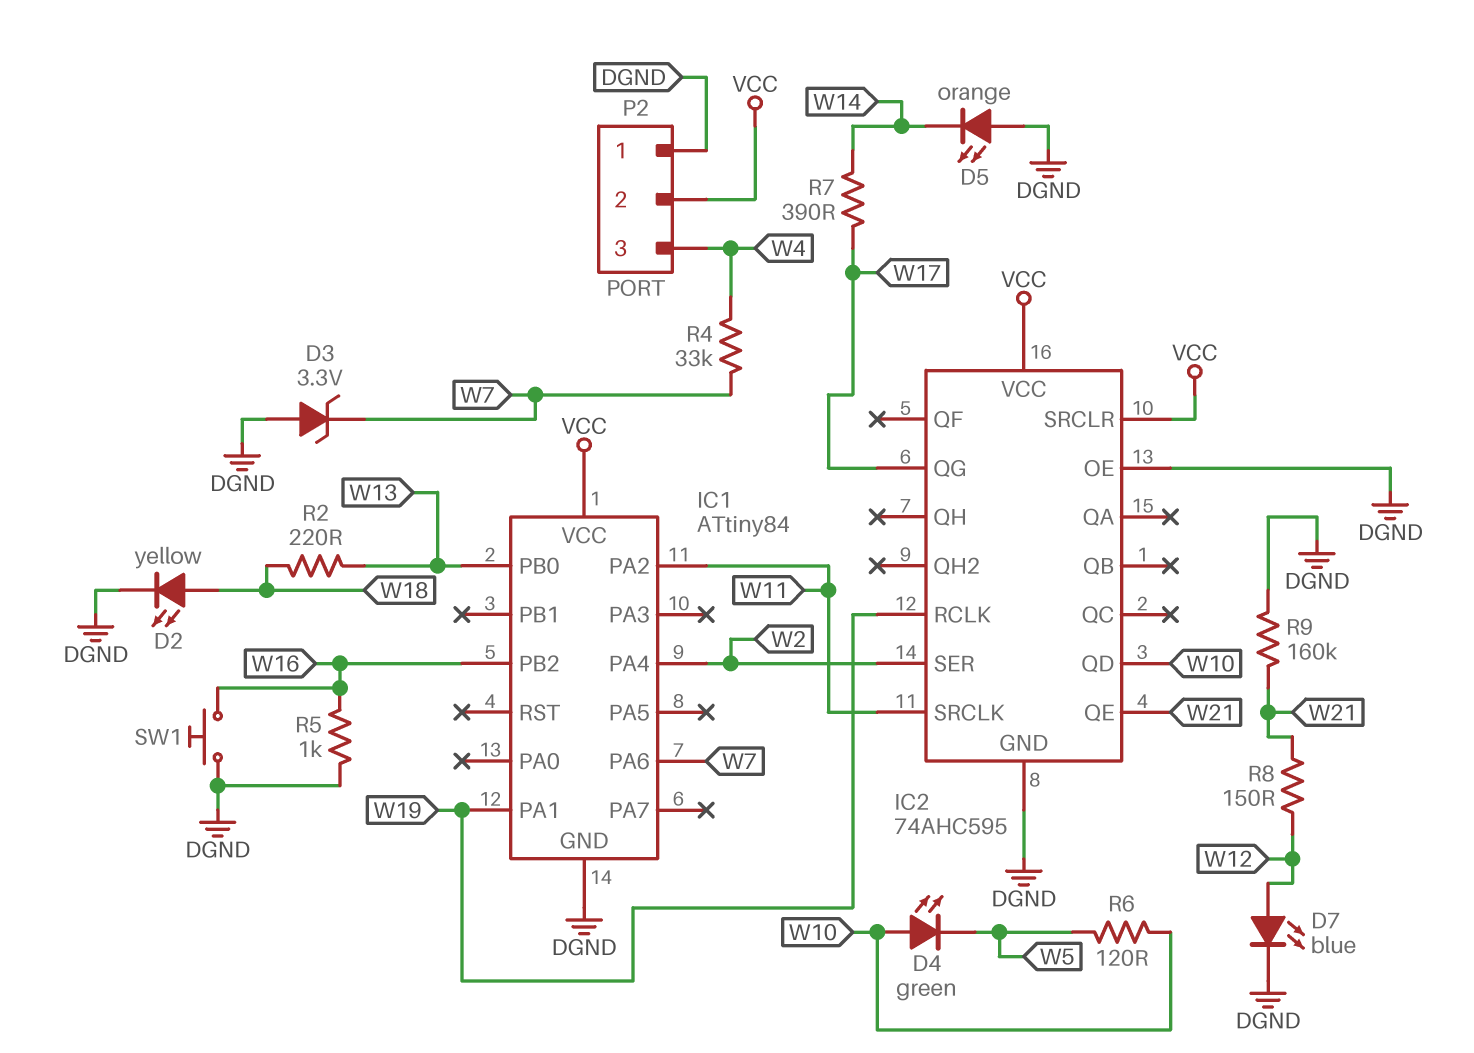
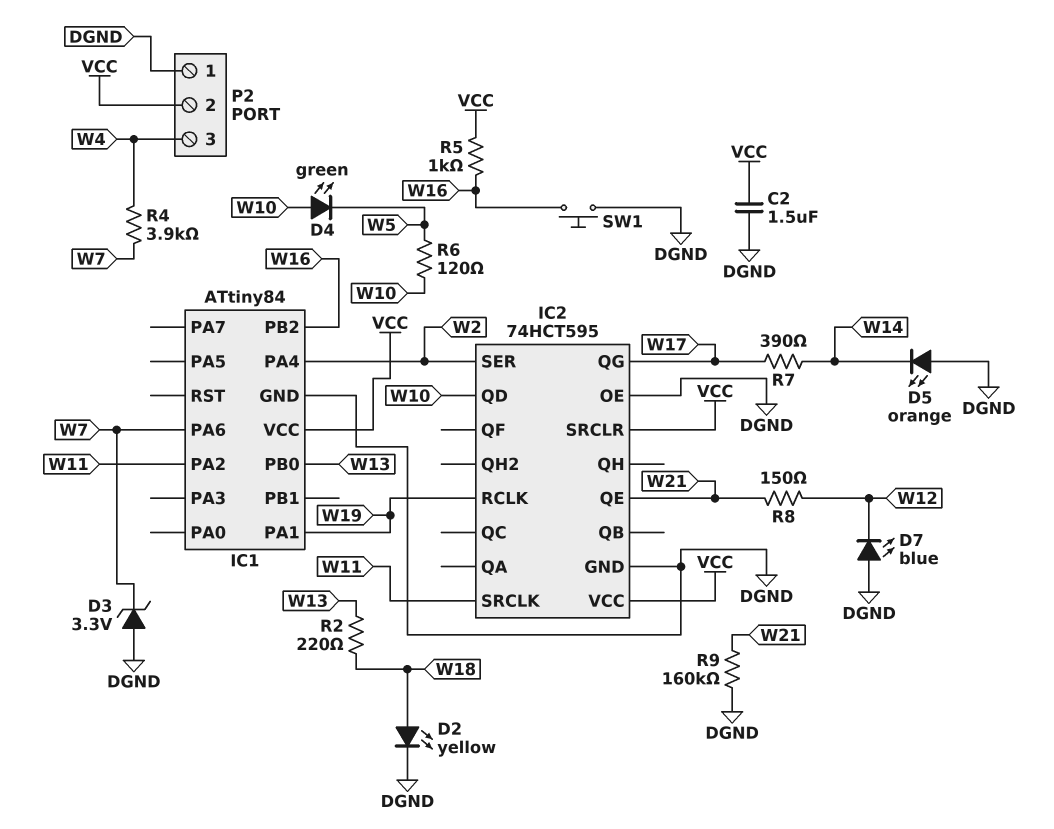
C2: none -> 1.5uF (DGND, VCC)
D7: LED blue (A W12, K DGND) -> LED blue (A DGND, K W12)
IC2: 74AHC595 -> 74HCT595
R4: 33k (W4, W7) -> 3.9k (W4, W7)
R5: 1k (DGND, W16) -> 1k (VCC, W16)

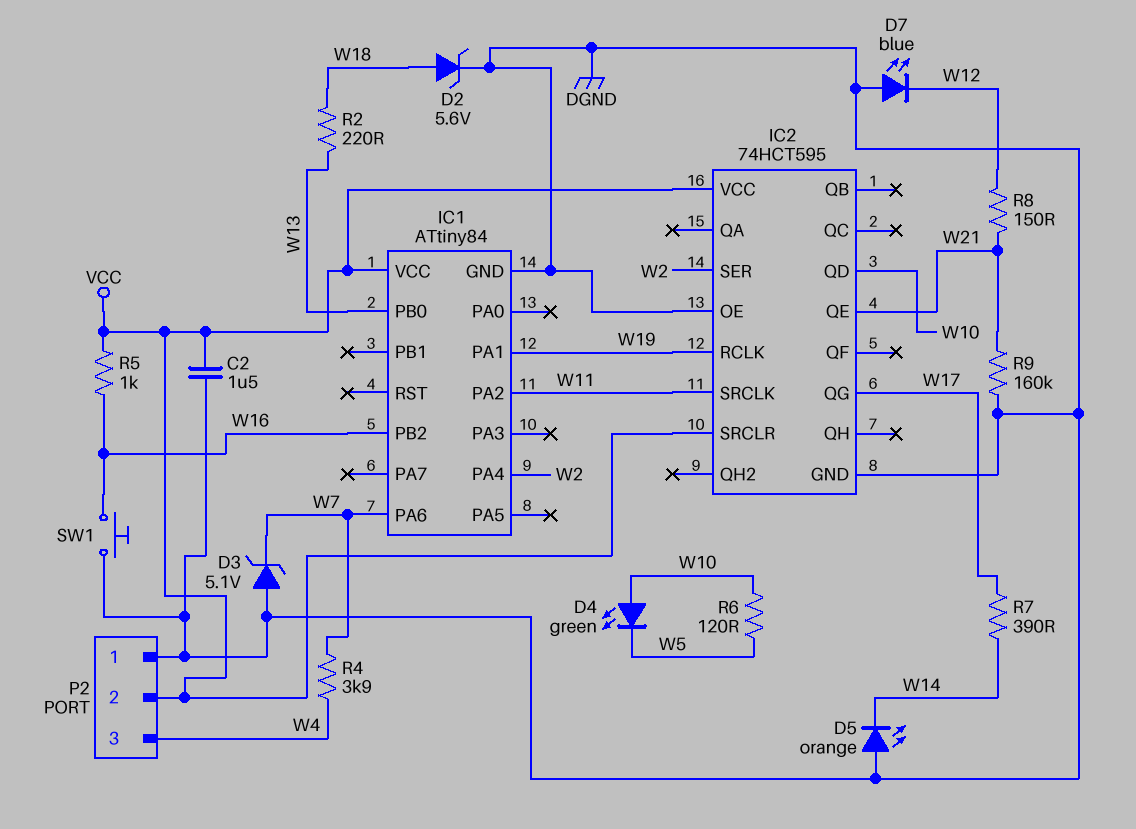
D2: LED yellow (A W18, K DGND) -> zener 5.6V (A W18, K DGND)
D3: zener 3.3V (A DGND, K W7) -> zener 5.1V (A DGND, K W7)

